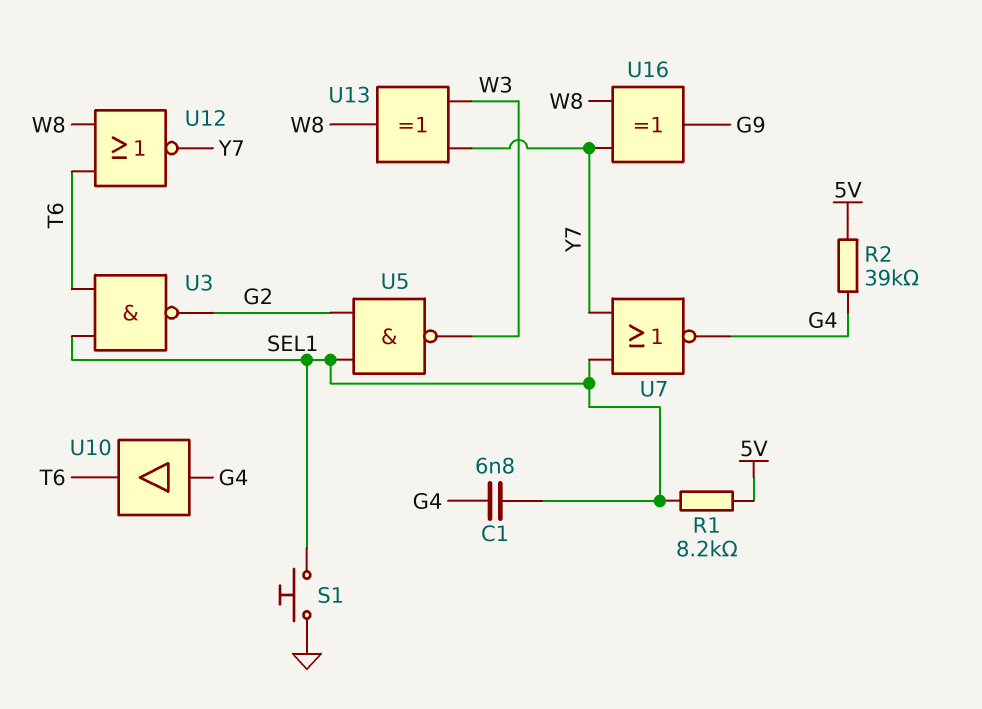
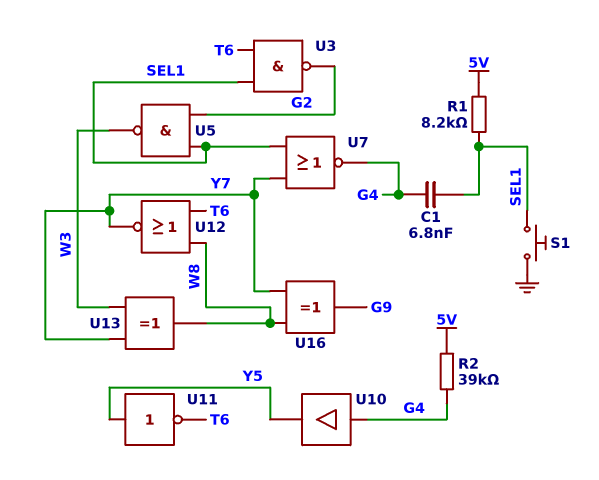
U10: buffer (in G4, out T6) -> buffer (in G4, out Y5)
U11: none -> NOT (in Y5, out T6)

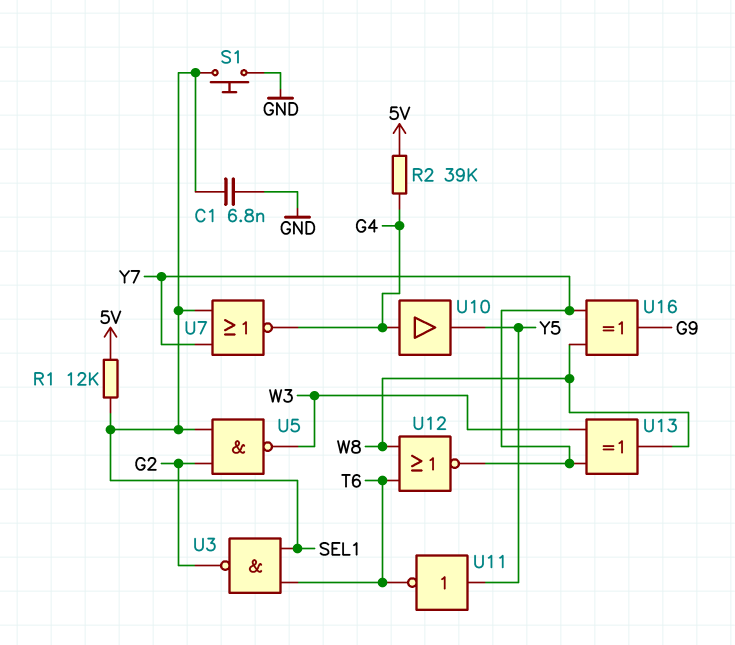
C1: 6.8nF (G4, SEL1) -> 6.8nF (GND, SEL1)
R1: 8.2k (5V, SEL1) -> 12k (5V, SEL1)

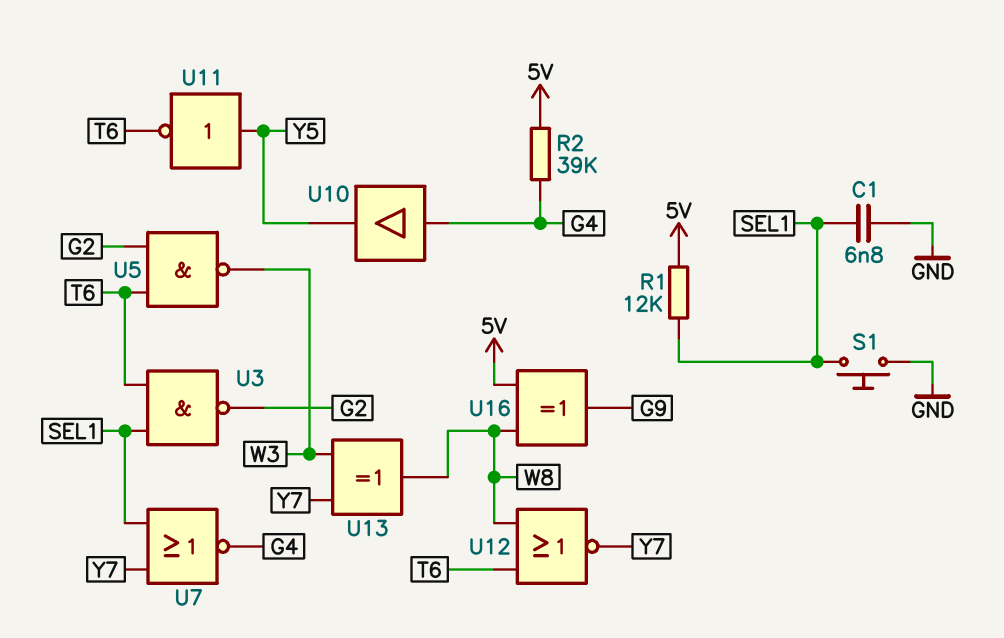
U5: NAND (in G2, in SEL1, out W3) -> NAND (in G2, in T6, out W3)
U16: XOR (in W8, in Y7, out G9) -> XOR (in 5V, in W8, out G9)

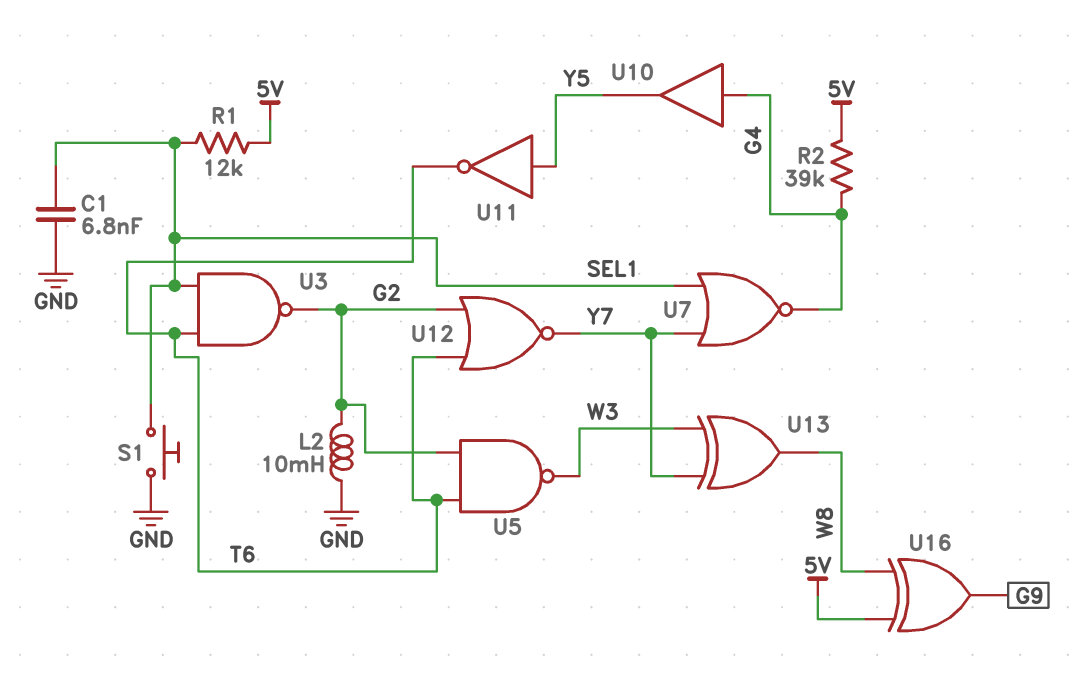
L2: none -> 10mH (G2, GND)
U12: NOR (in T6, in W8, out Y7) -> NOR (in G2, in T6, out Y7)

